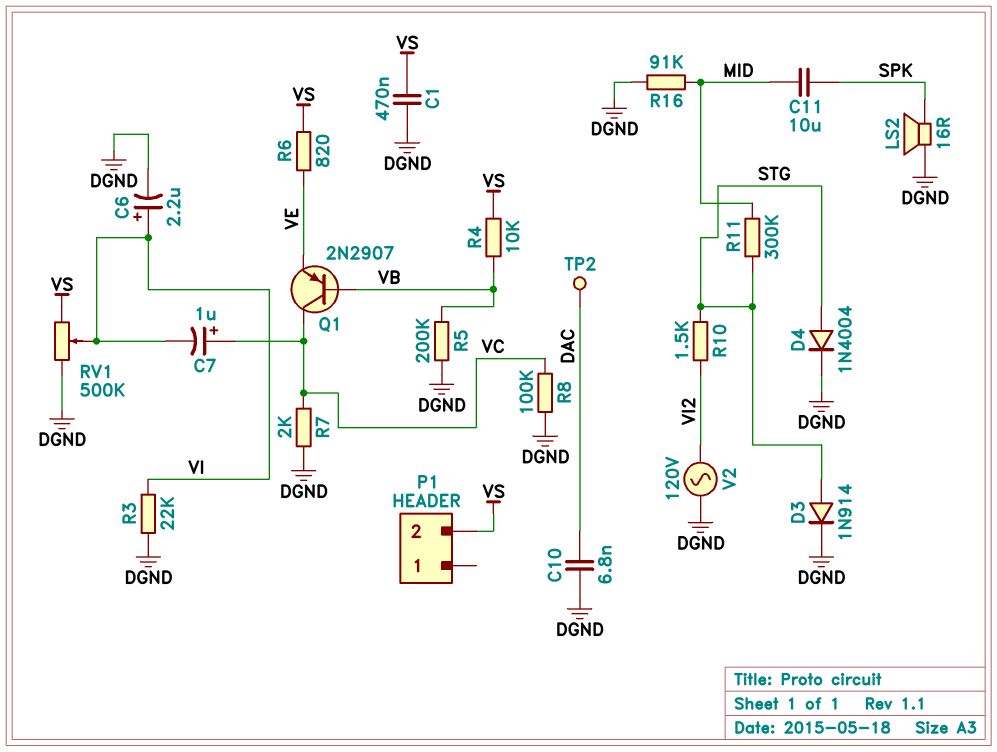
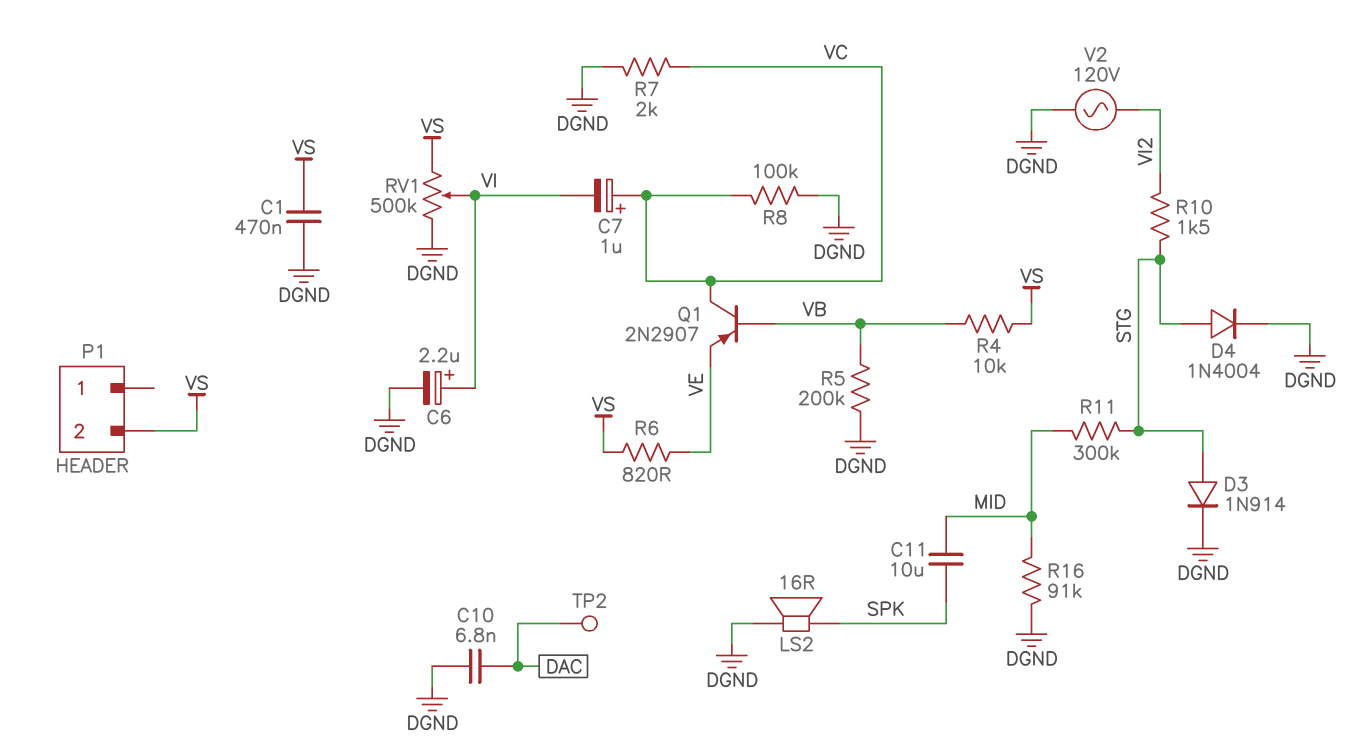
R3: 22k (DGND, VI) -> none

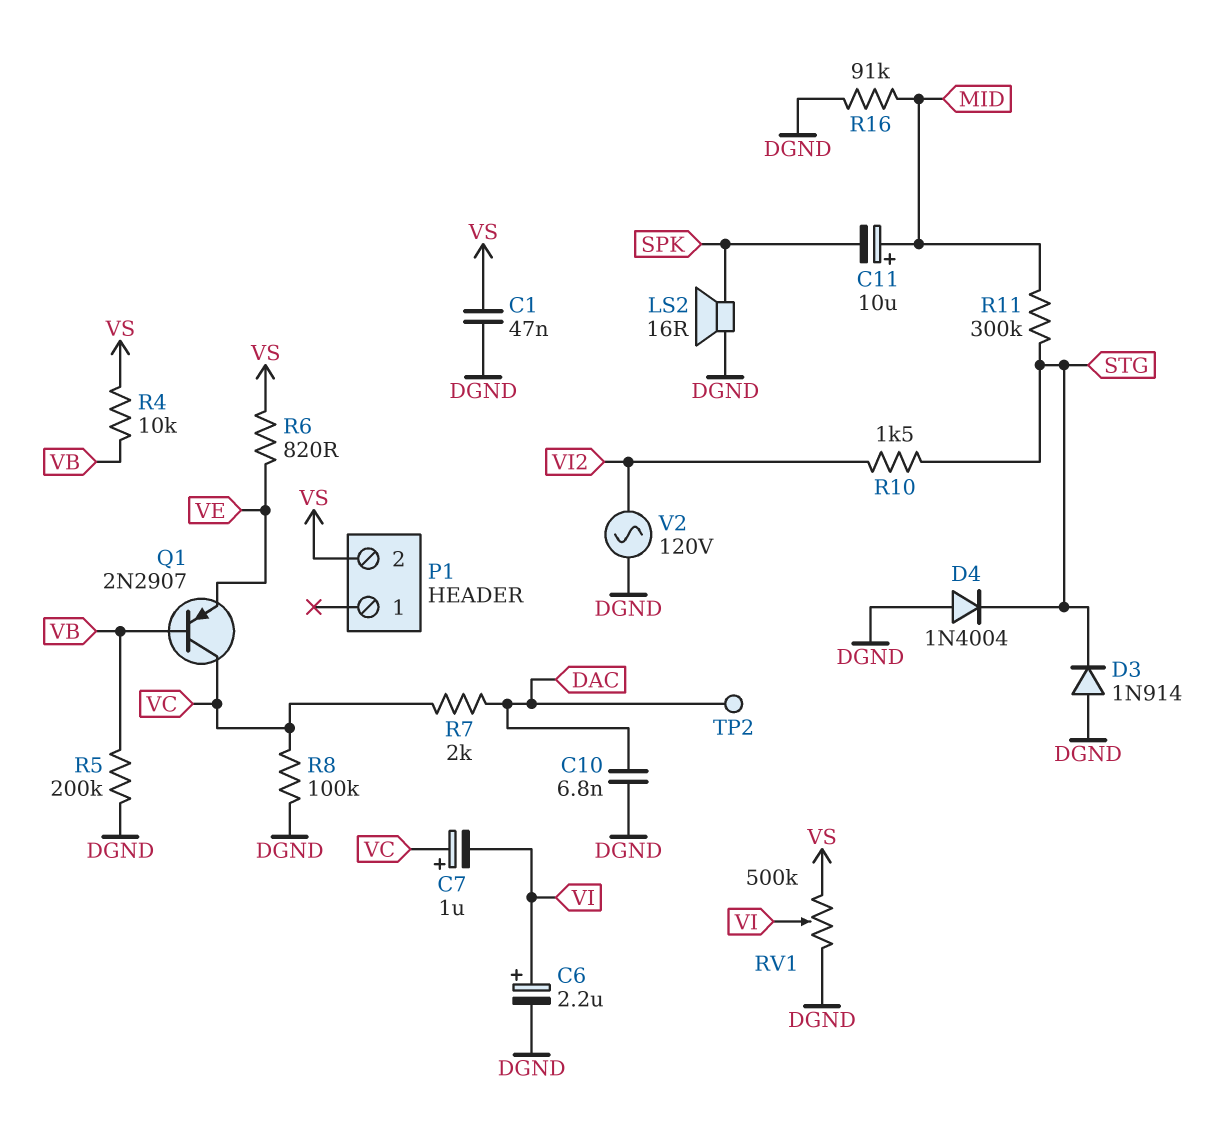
C1: 470nF (DGND, VS) -> 47nF (DGND, VS)
C11: 10uF (MID, SPK) -> 10uF (plus MID, minus SPK)
D3: diode 1N914 (A STG, K DGND) -> diode 1N914 (A DGND, K STG)
D4: diode 1N4004 (A STG, K DGND) -> diode 1N4004 (A DGND, K STG)
R7: 2k (DGND, VC) -> 2k (DAC, VC)

